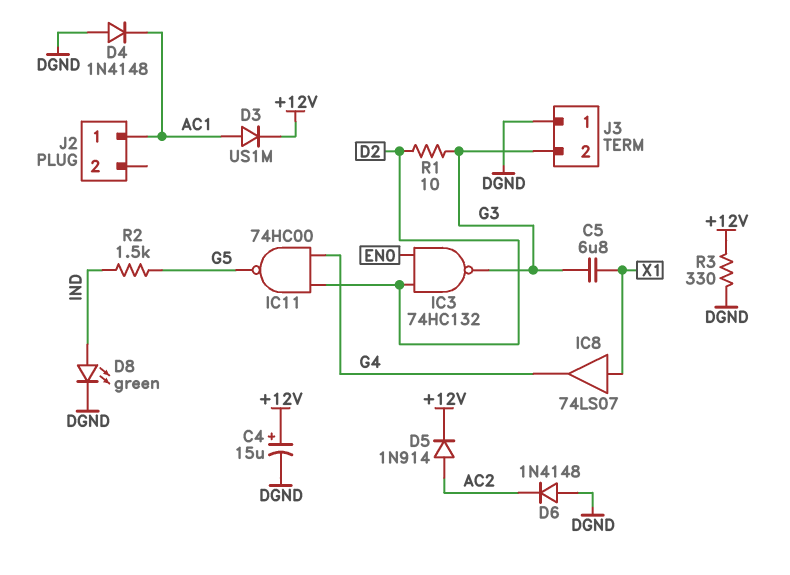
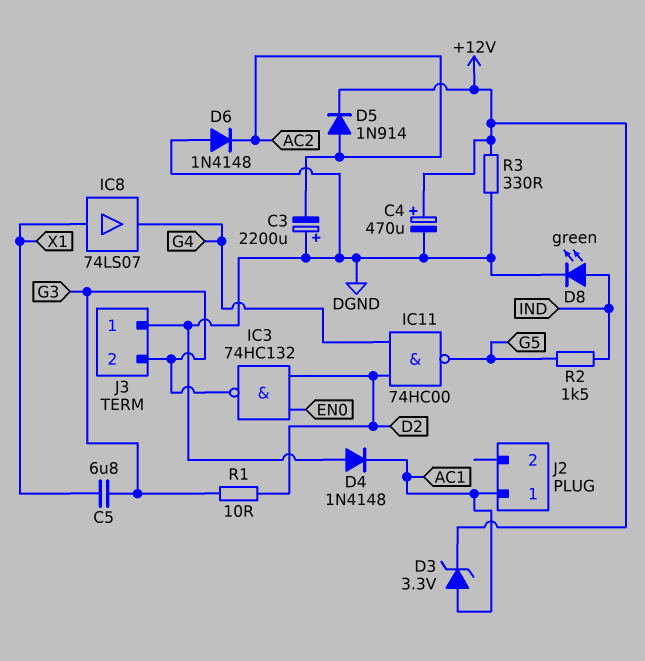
C3: none -> 2200uF (plus DGND, minus AC2)
C4: 15uF (plus +12V, minus DGND) -> 470uF (plus +12V, minus DGND)
D3: diode US1M (A AC1, K +12V) -> zener 3.3V (A AC1, K +12V)

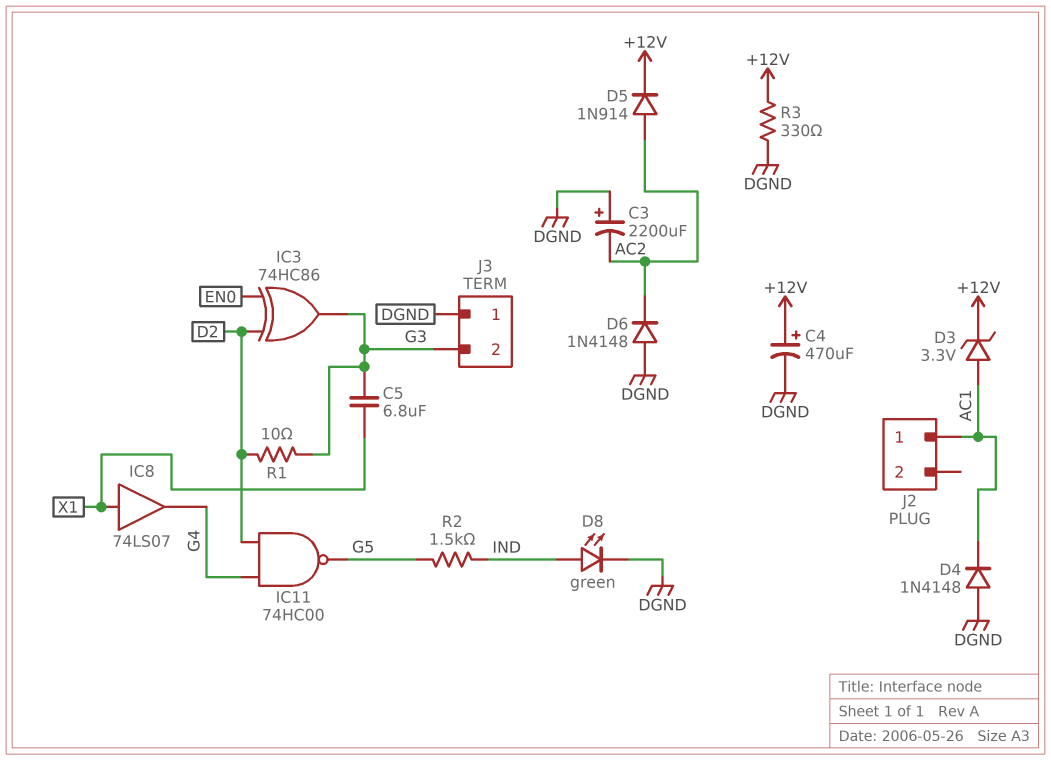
IC3: NAND 74HC132 (in D2, in EN0, out G3) -> XOR 74HC86 (in D2, in EN0, out G3)

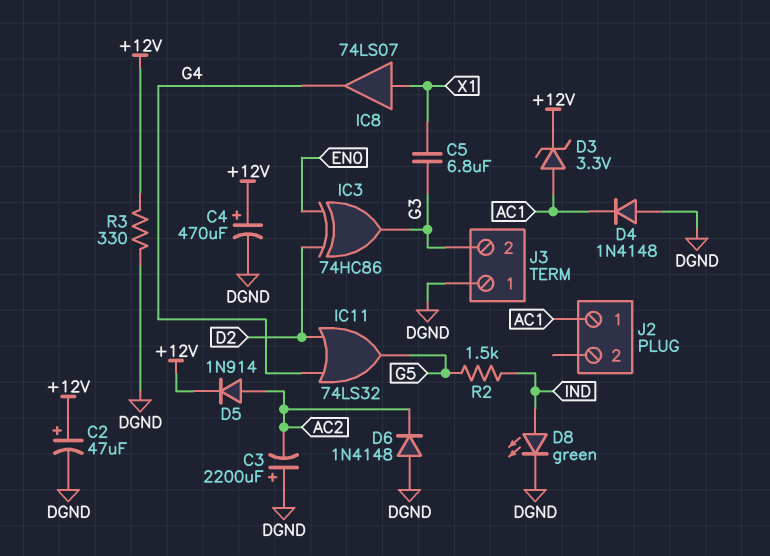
C2: none -> 47uF (plus +12V, minus DGND)
IC11: NAND 74HC00 (in D2, in G4, out G5) -> OR 74LS32 (in D2, in G4, out G5)
R1: 10 (D2, G3) -> none

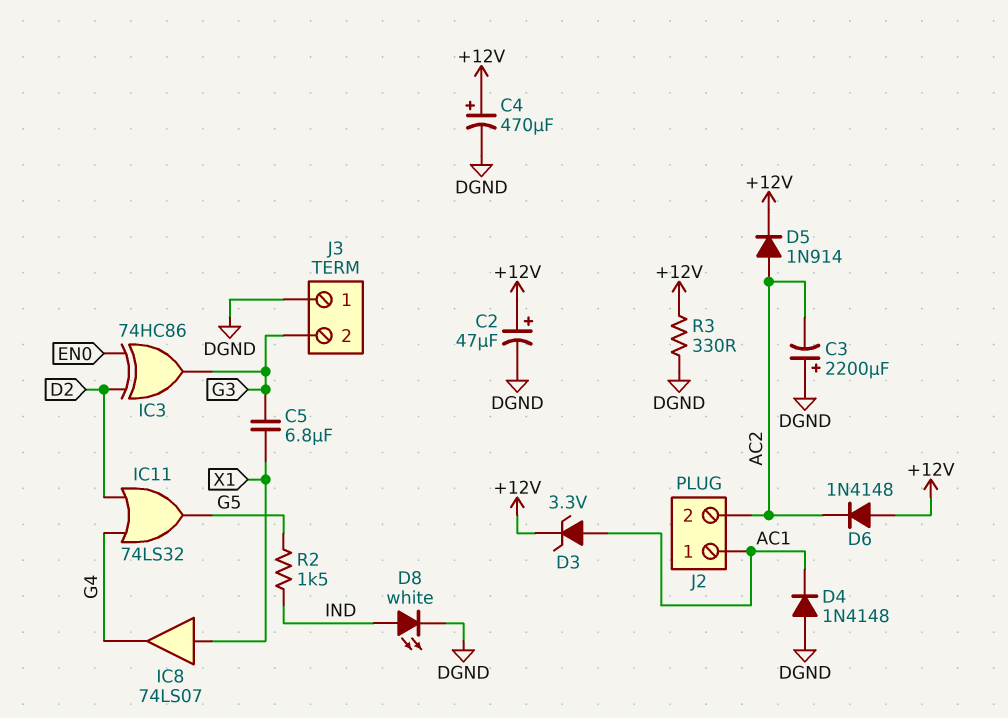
D6: diode 1N4148 (A DGND, K AC2) -> diode 1N4148 (A +12V, K AC2)
D8: LED green (A IND, K DGND) -> LED white (A IND, K DGND)
J2 pin 2: none -> AC2

